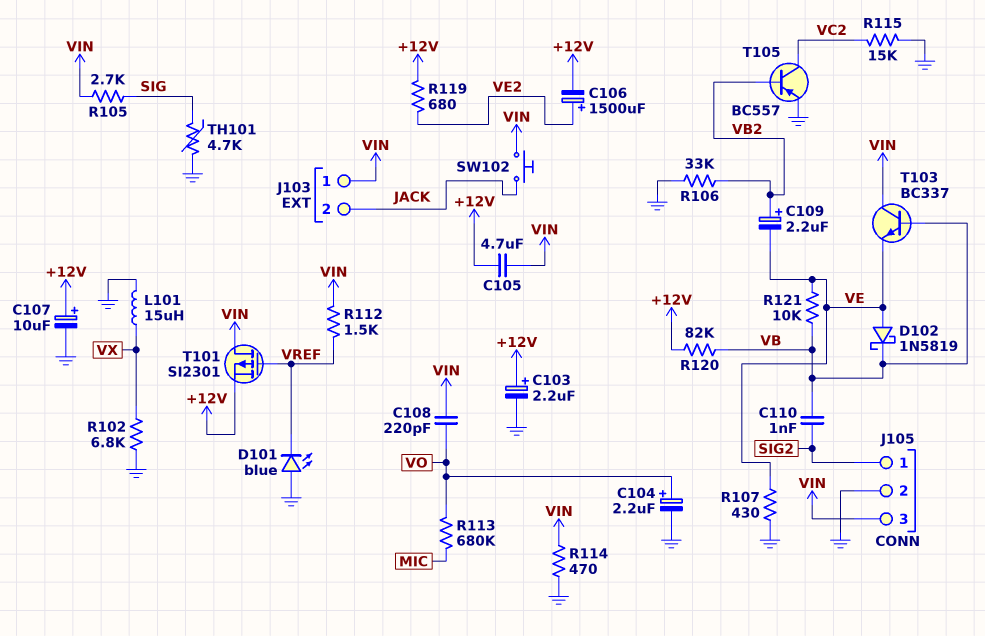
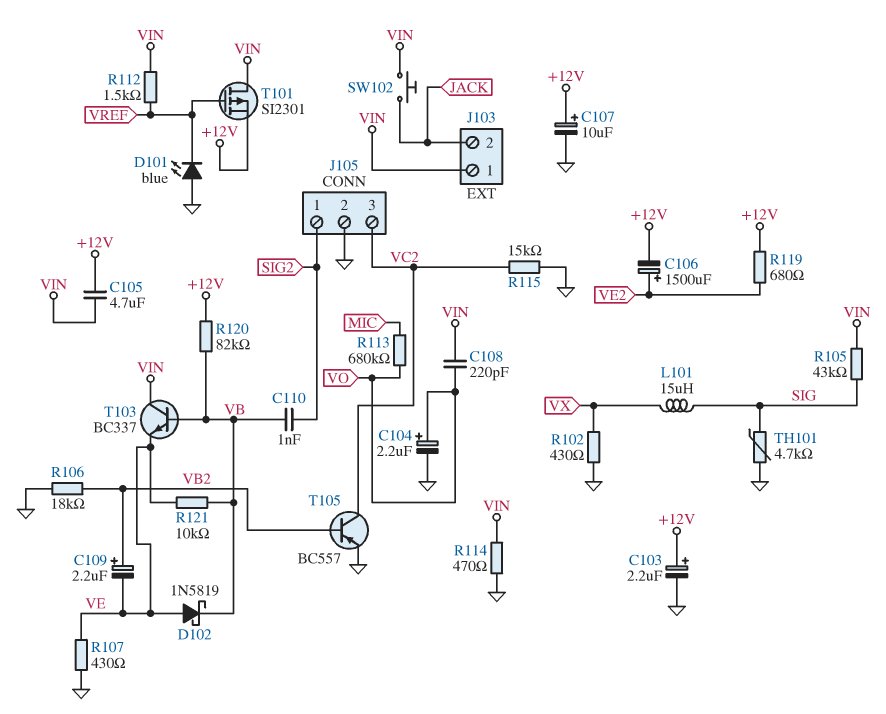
J105 pin 3: VIN -> VC2
L101: 15uH (GND, VX) -> 15uH (SIG, VX)
R102: 6.8k (GND, VX) -> 430 (GND, VX)
R105: 2.7k (SIG, VIN) -> 43k (SIG, VIN)
R106: 33k (GND, VB2) -> 18k (GND, VB2)

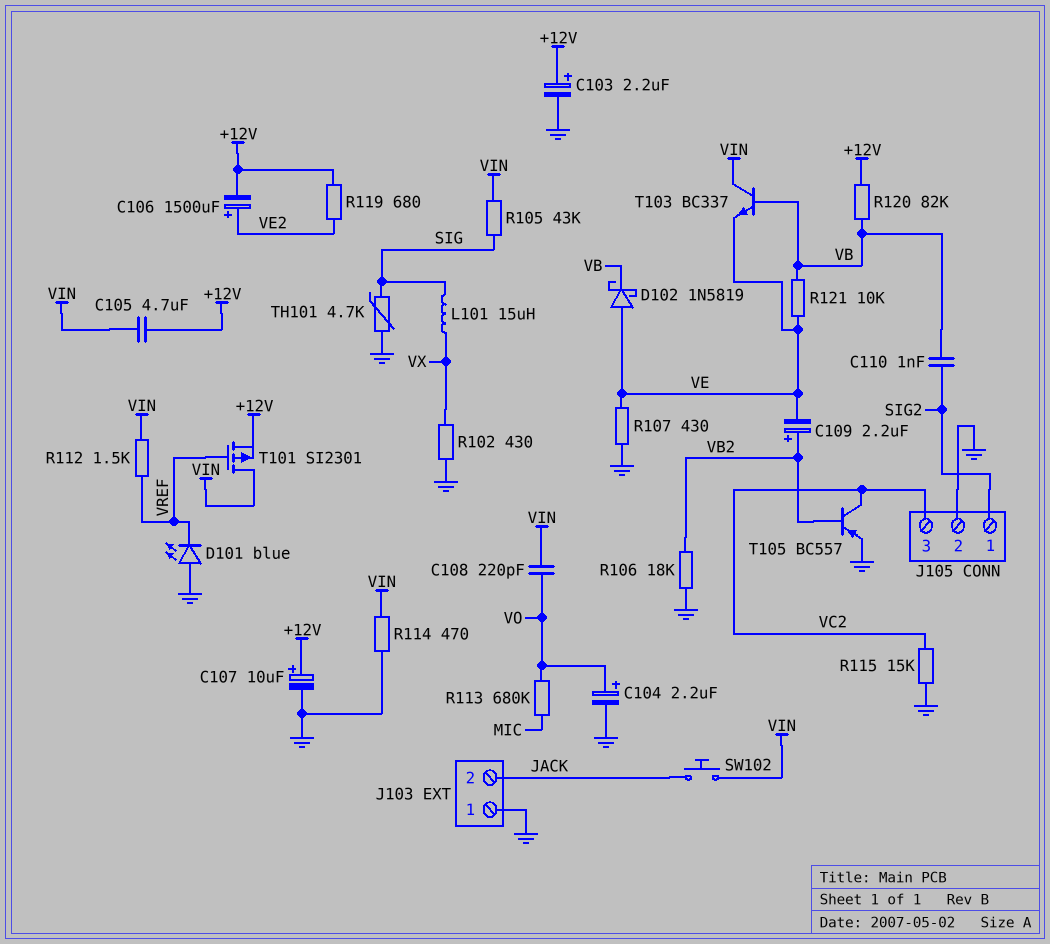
J103 pin 1: VIN -> GND

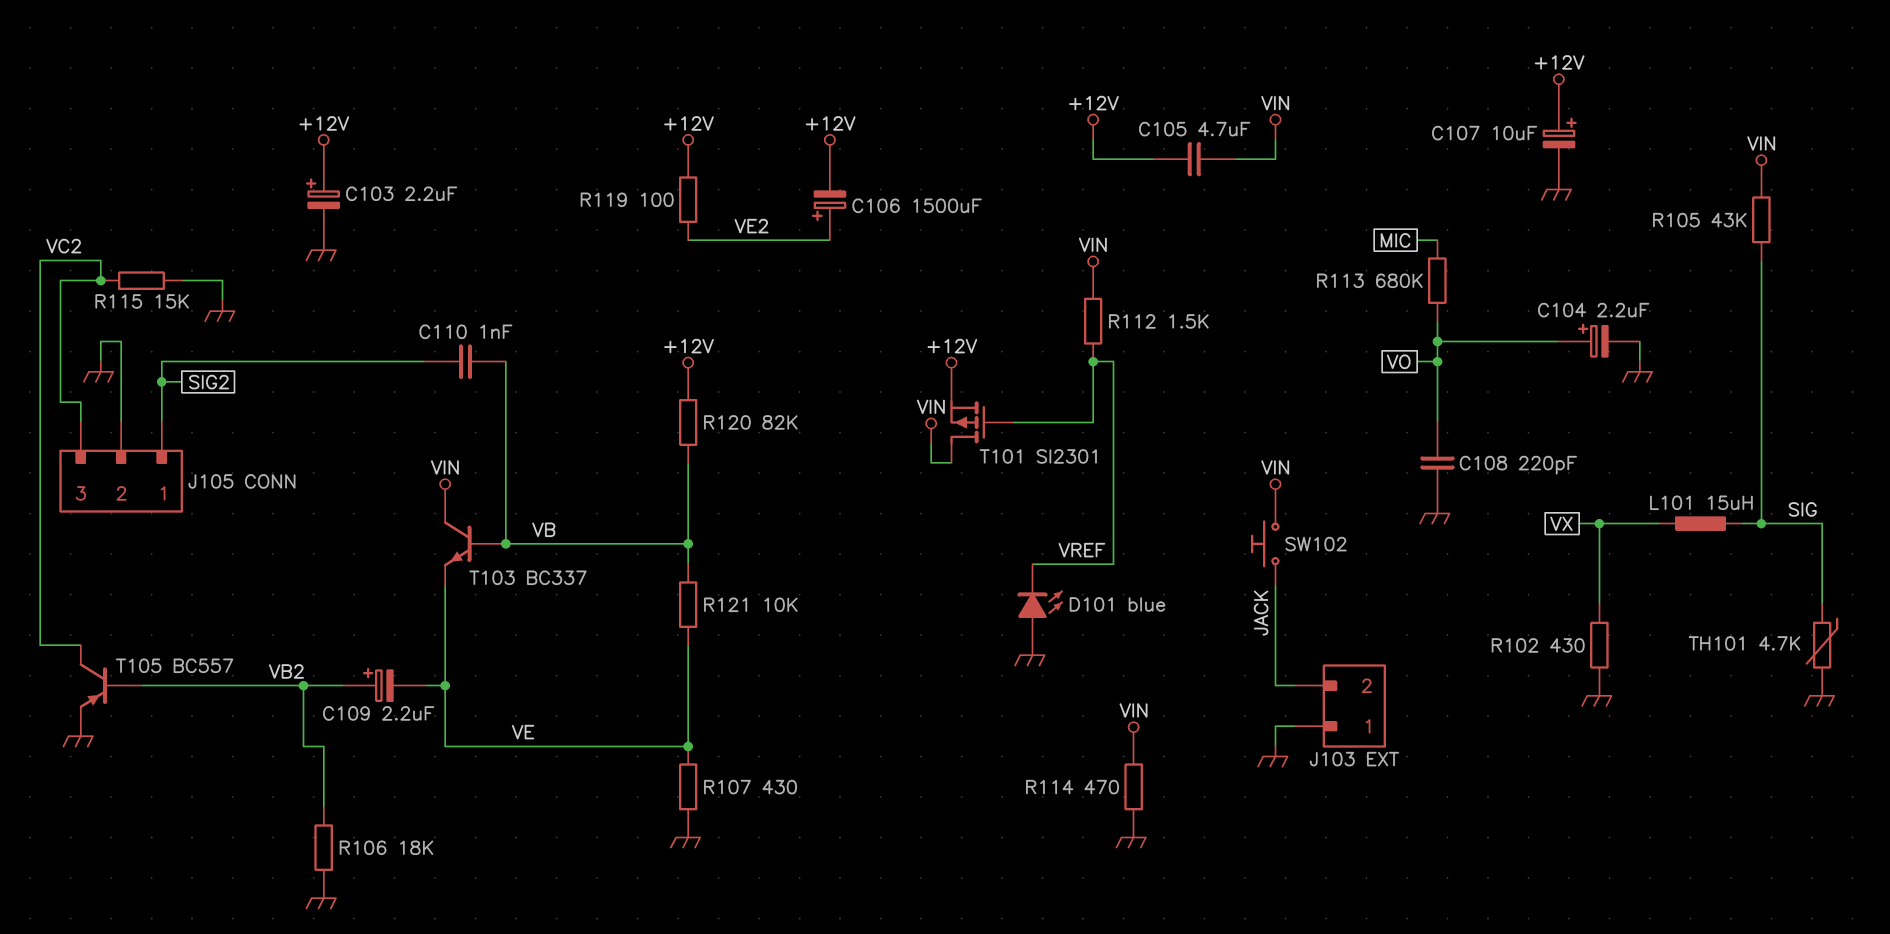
C108: 220pF (VIN, VO) -> 220pF (GND, VO)
D102: schottky 1N5819 (A VE, K VB) -> none
R119: 680 (+12V, VE2) -> 100 (+12V, VE2)

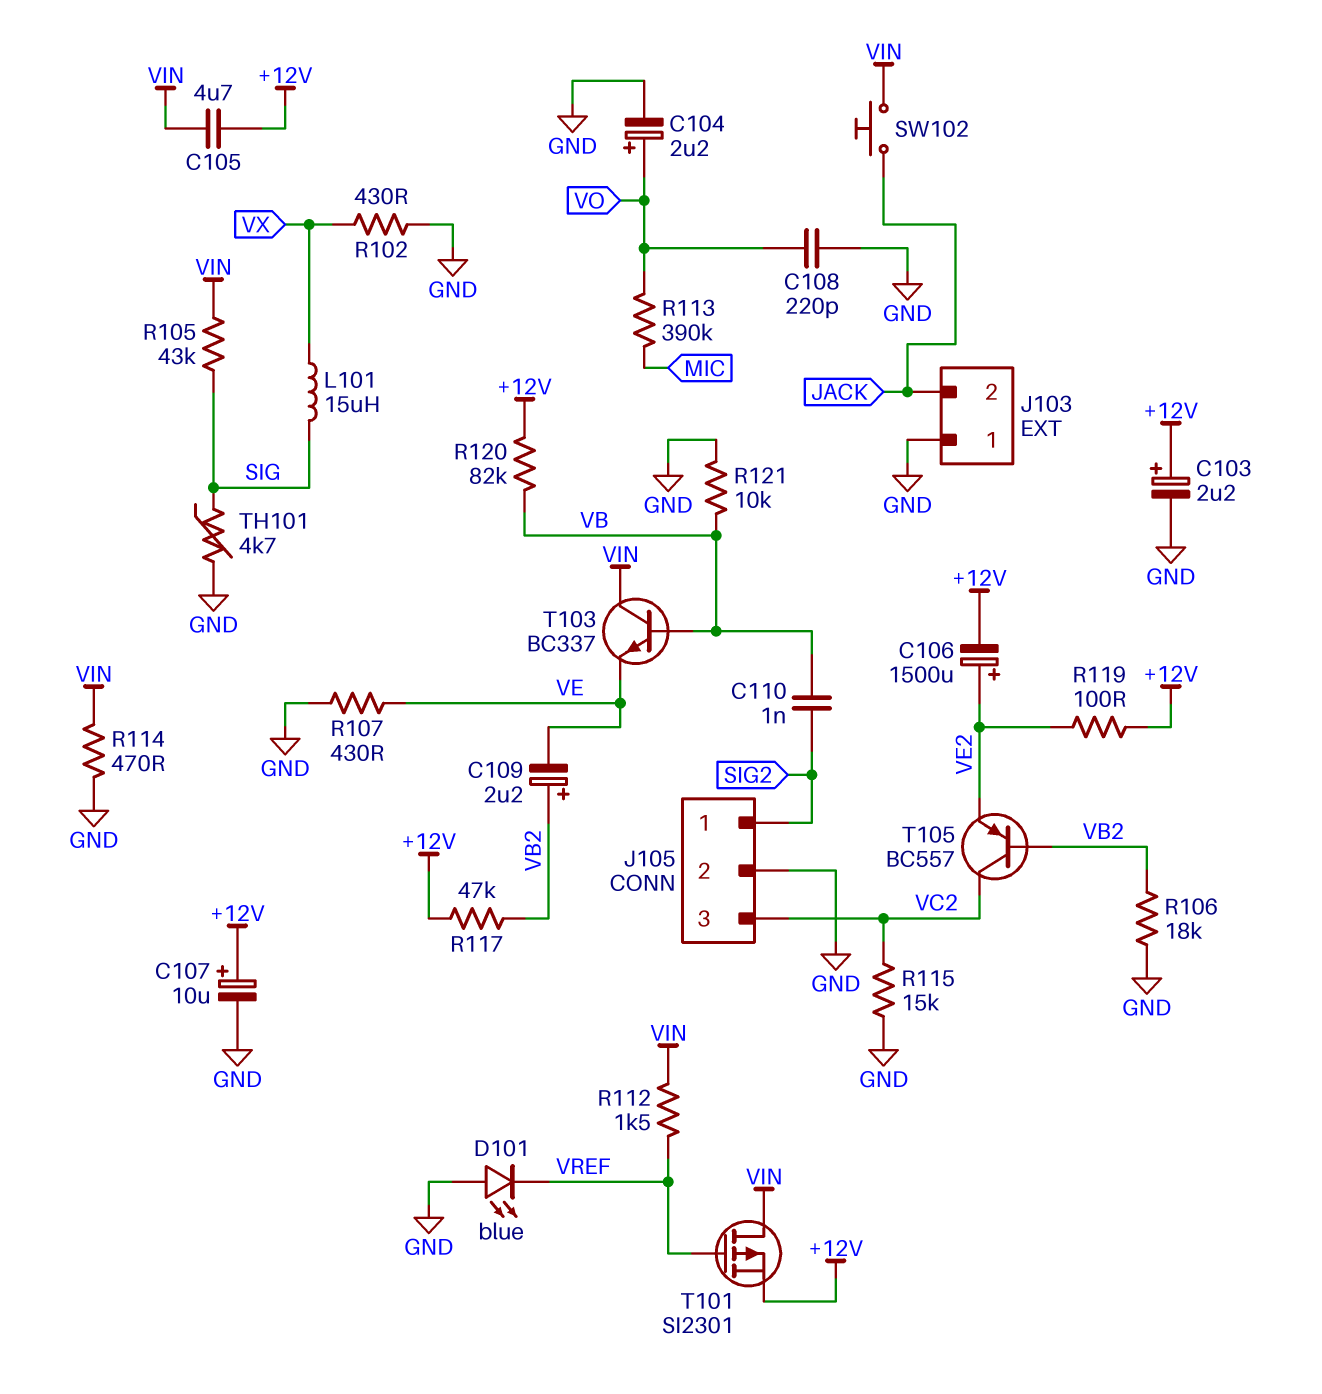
R113: 680k (MIC, VO) -> 390k (MIC, VO)
R117: none -> 47k (+12V, VB2)
R121: 10k (VB, VE) -> 10k (GND, VB)
T105: PNP BC557 (B VB2, C VC2, E GND) -> PNP BC557 (B VB2, C VC2, E VE2)

